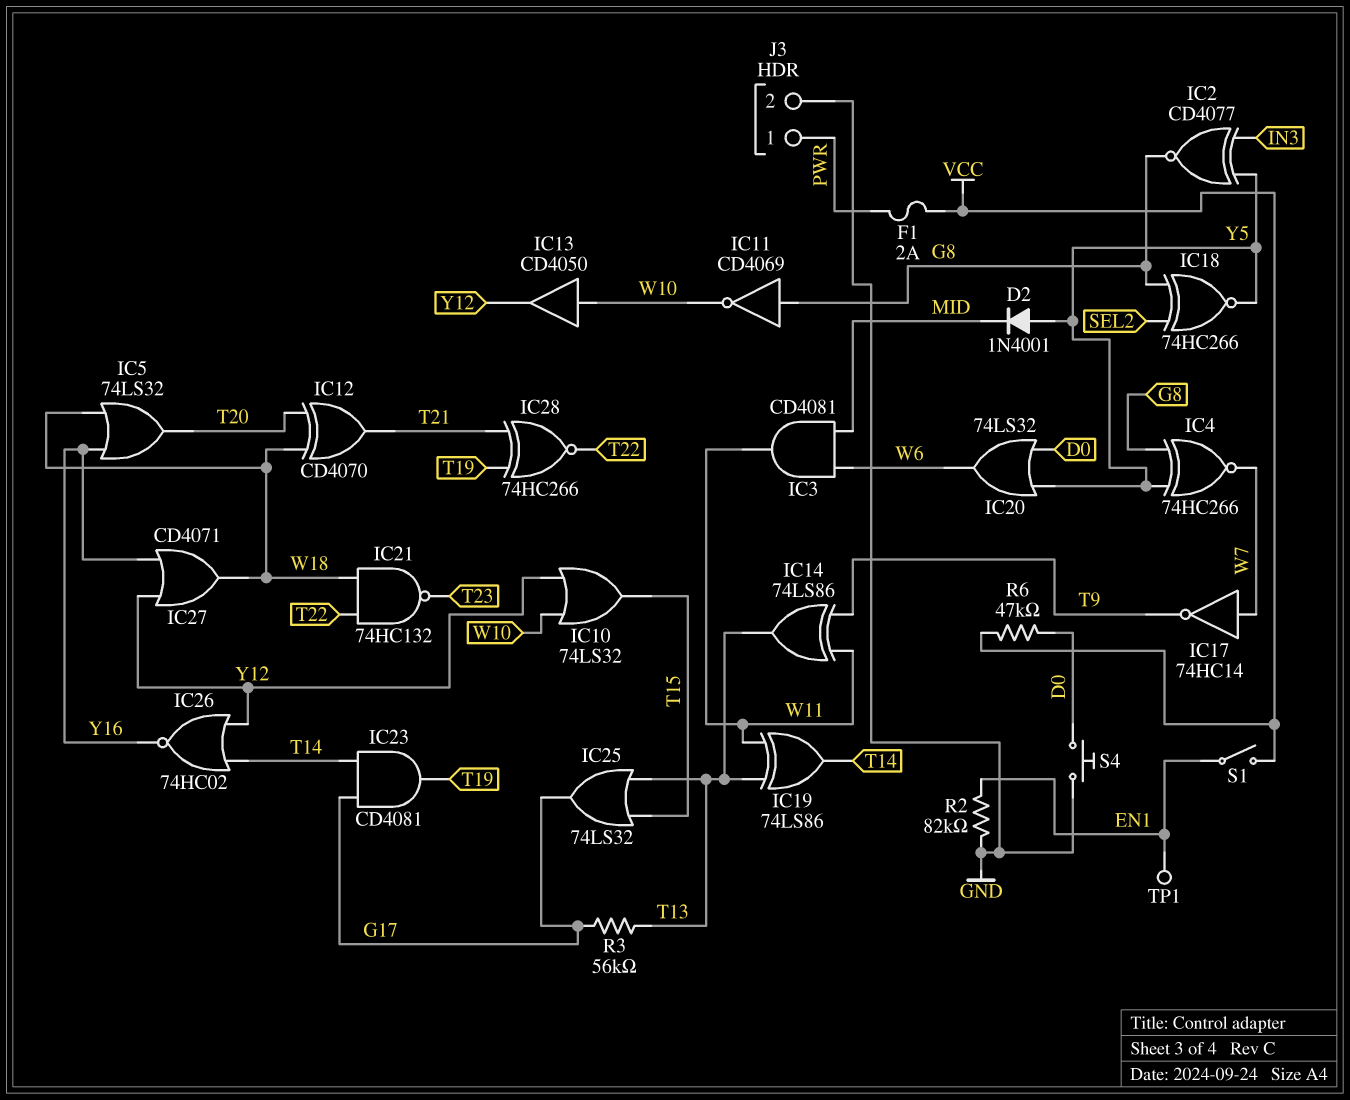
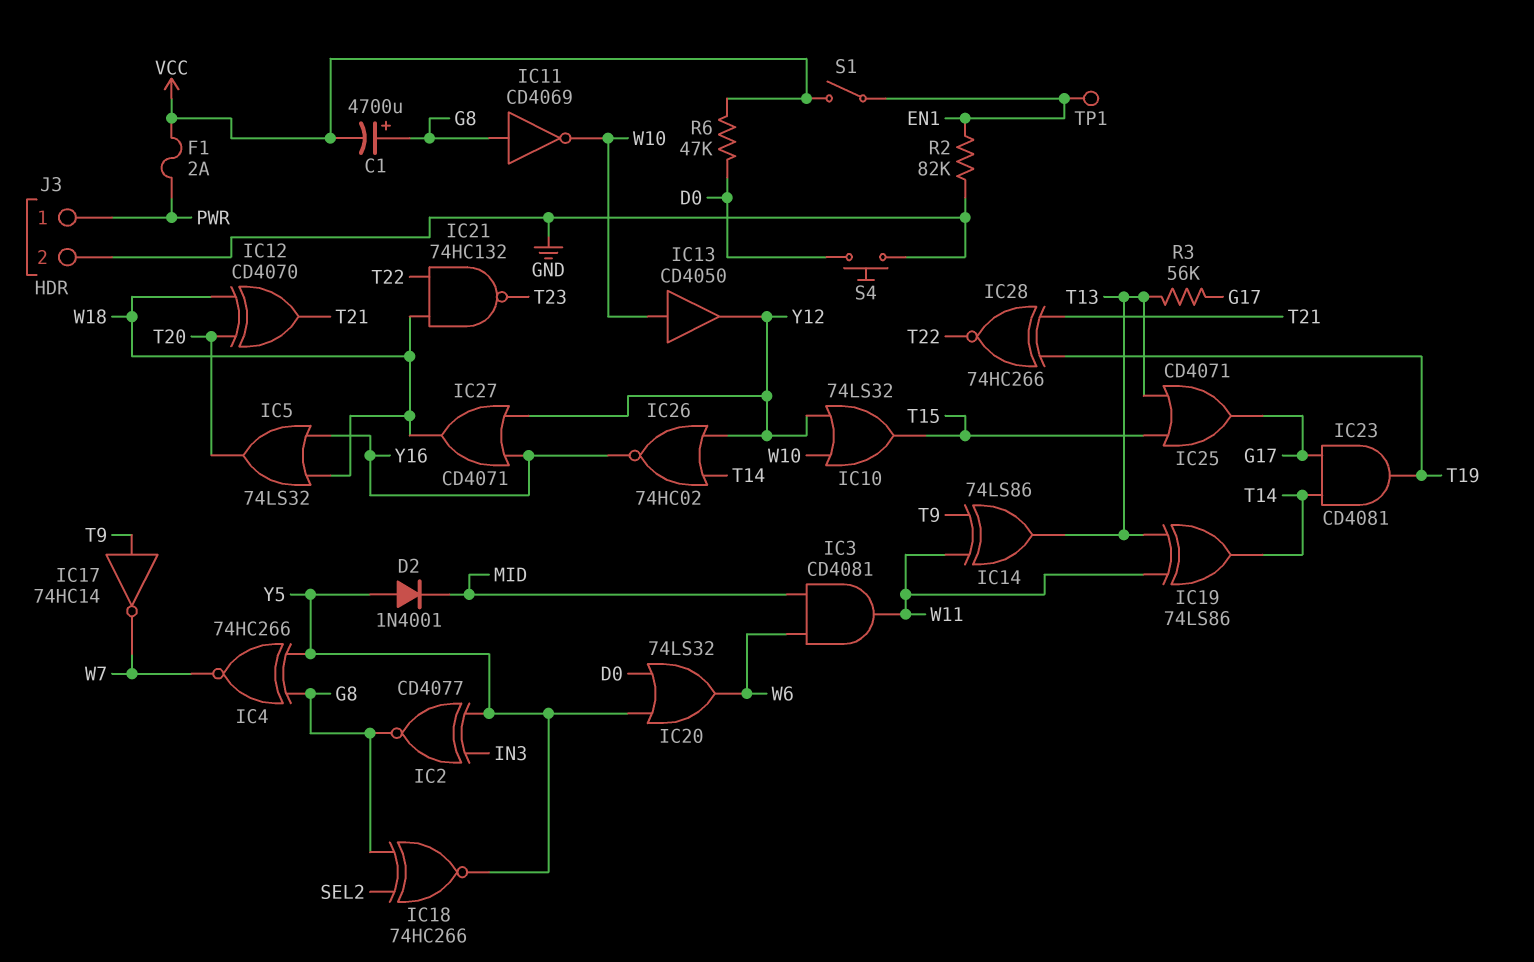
C1: none -> 4700uF (plus G8, minus VCC)
IC17: NOT 74HC14 (in W7, out T9) -> NOT 74HC14 (in T9, out W7)
IC25: OR 74LS32 (in T13, in T15, out G17) -> OR CD4071 (in T13, in T15, out G17)

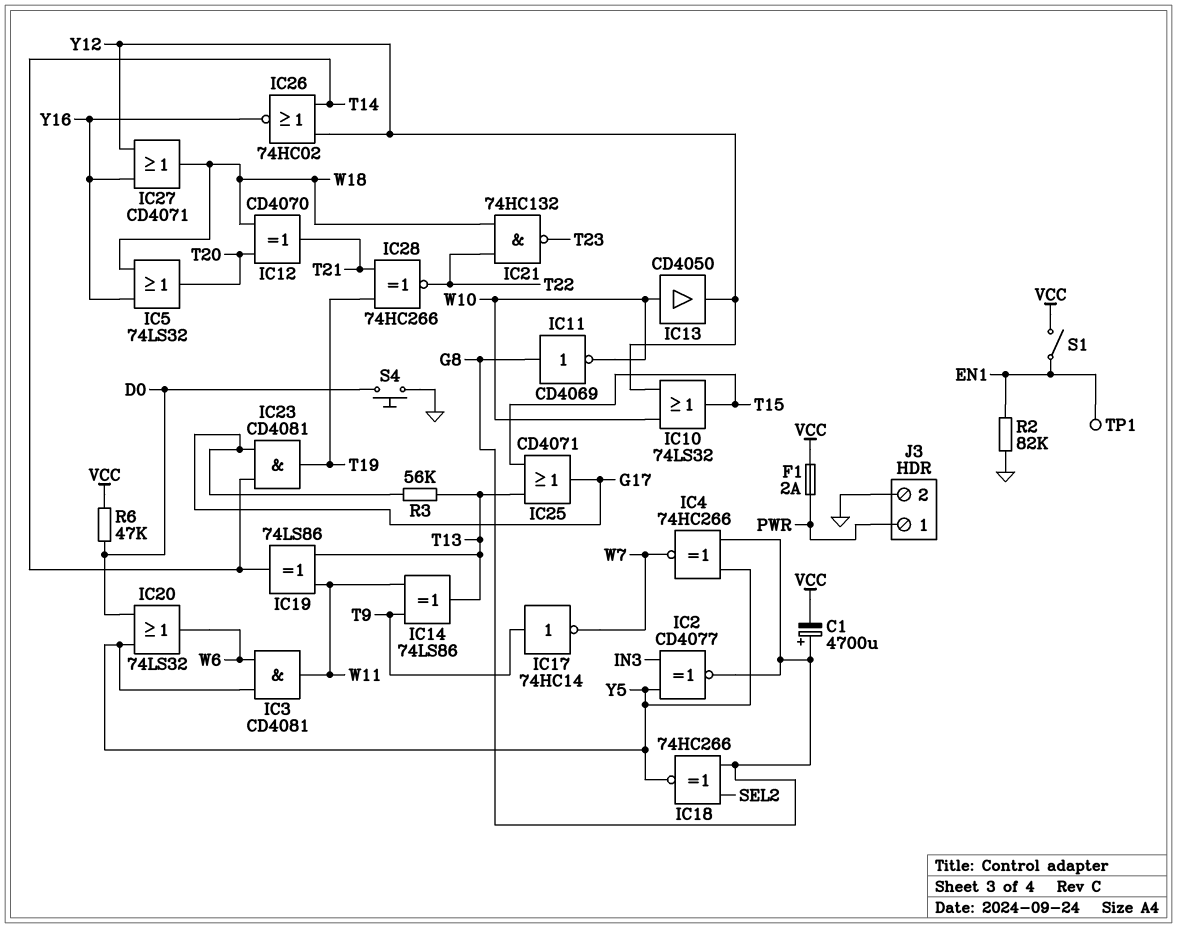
D2: diode 1N4001 (A Y5, K MID) -> none
IC3: AND CD4081 (in MID, in W6, out W11) -> AND CD4081 (in W6, in Y5, out W11)

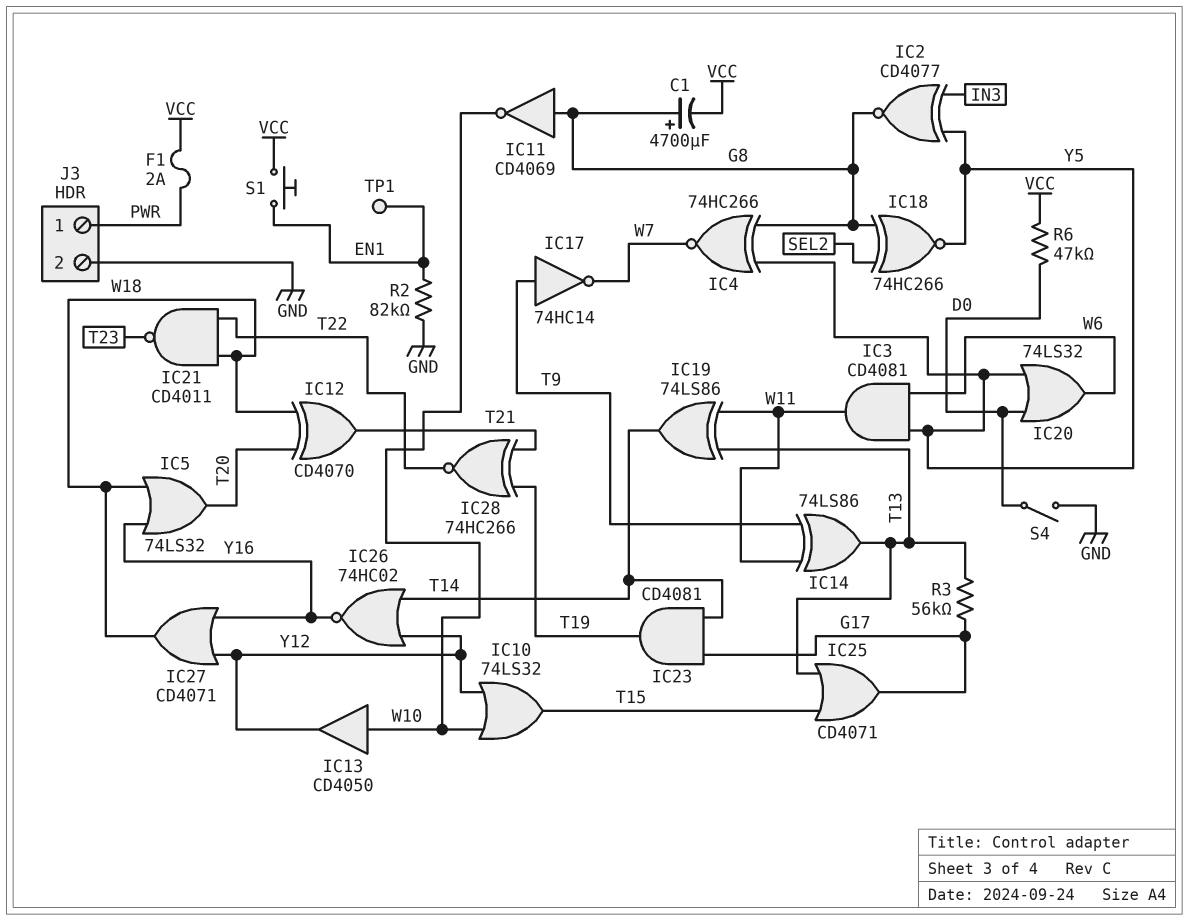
IC21: NAND 74HC132 (in T22, in W18, out T23) -> NAND CD4011 (in T22, in W18, out T23)
S1: switch (EN1, VCC) -> button (EN1, VCC)
S4: button (D0, GND) -> switch (D0, GND)

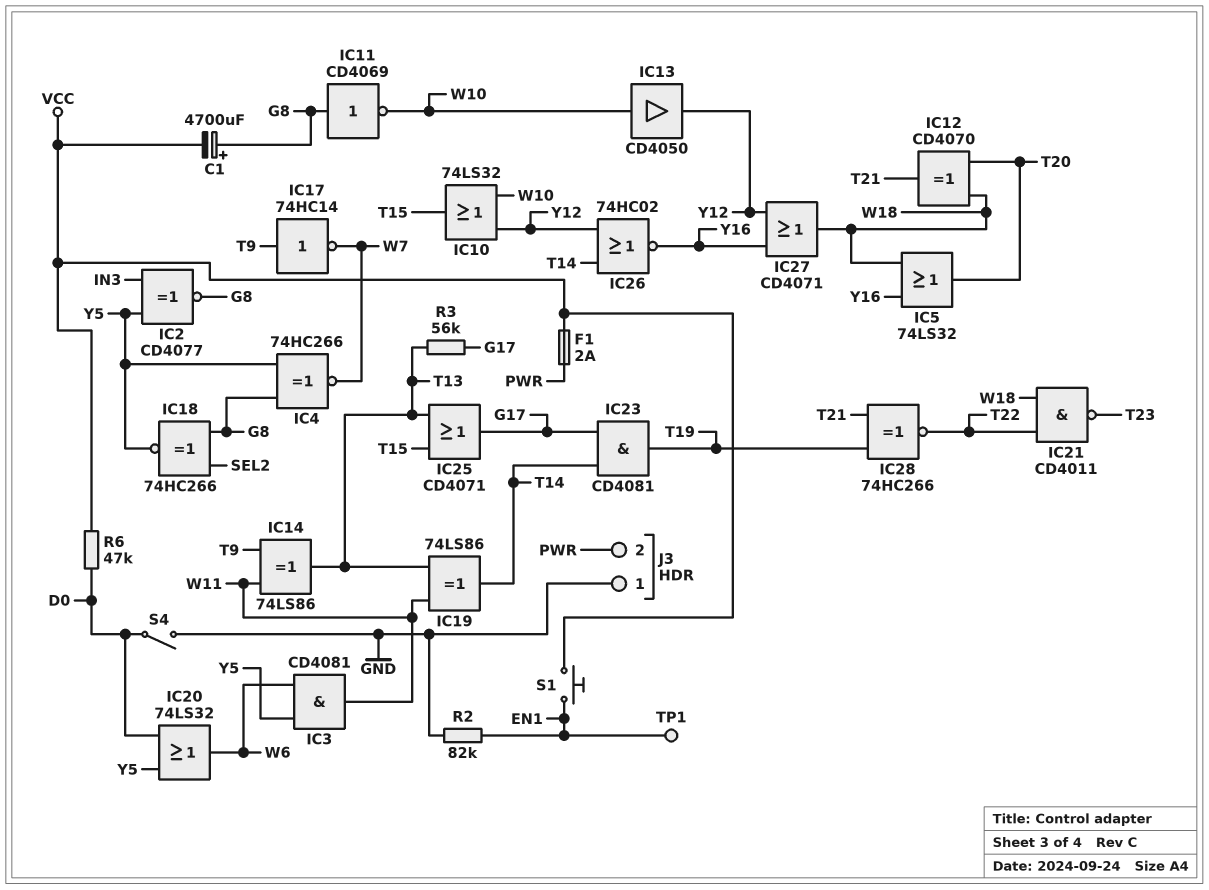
J3 pin 1: PWR -> GND
J3 pin 2: GND -> PWR

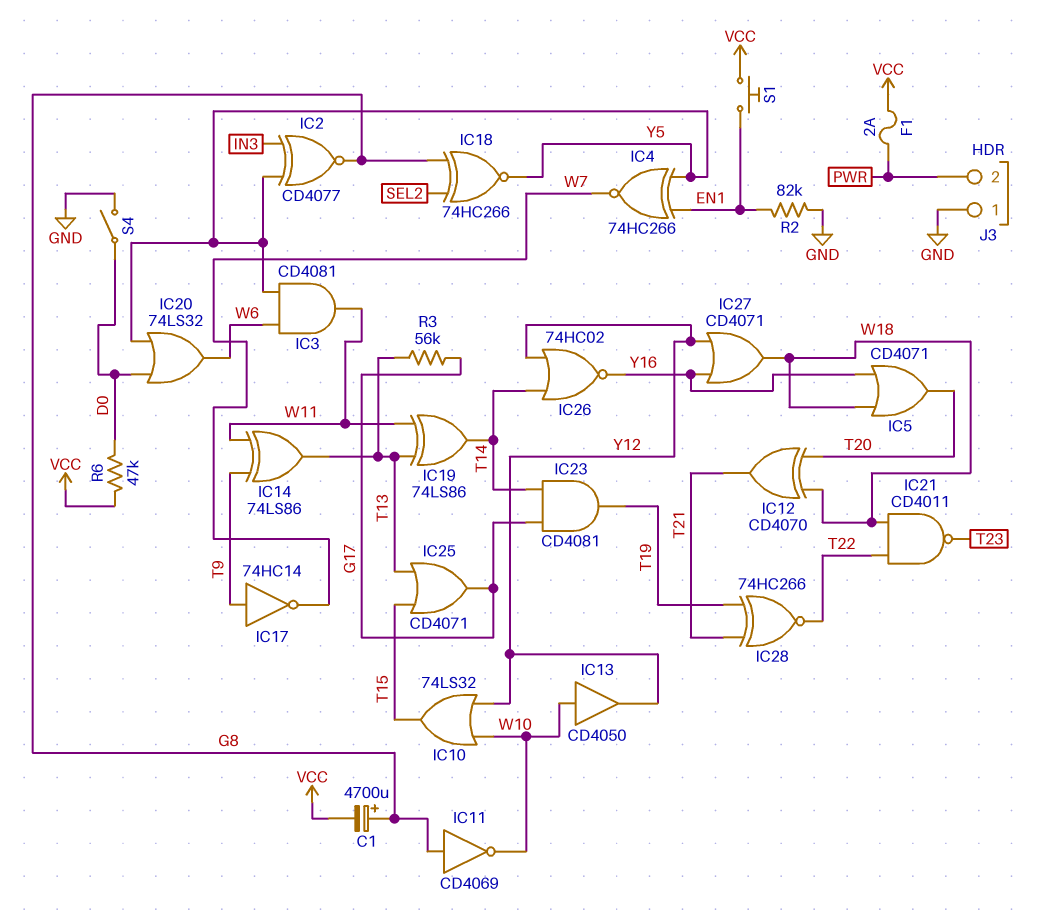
IC4: XNOR 74HC266 (in G8, in Y5, out W7) -> XNOR 74HC266 (in EN1, in Y5, out W7)
IC5: OR 74LS32 (in W18, in Y16, out T20) -> OR CD4071 (in W18, in Y16, out T20)
TP1: test point (EN1) -> none

